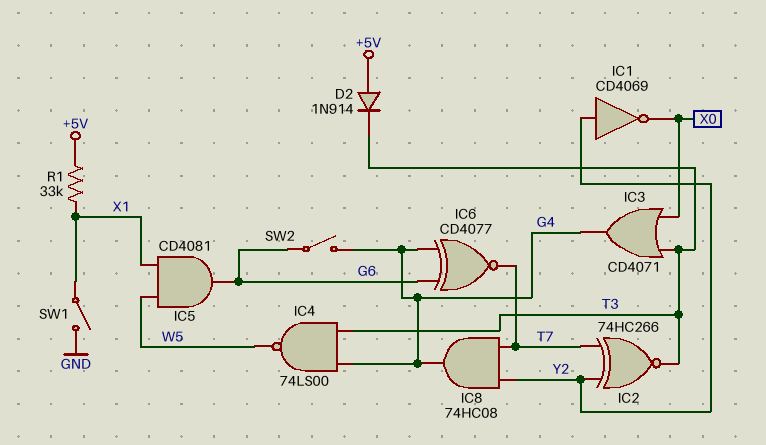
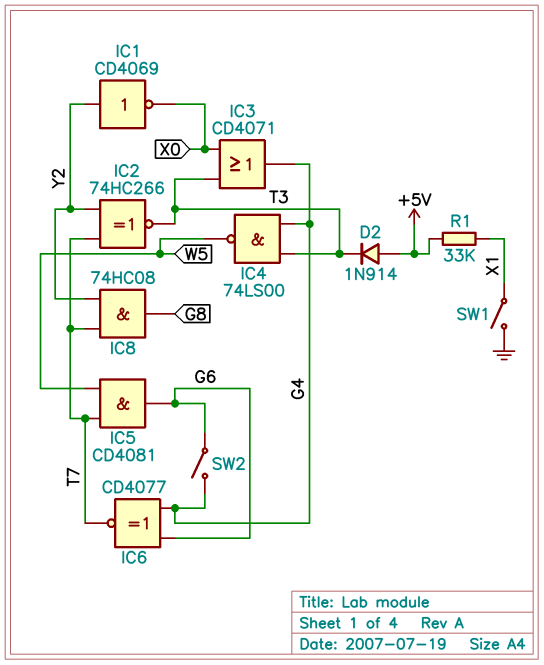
IC5: AND CD4081 (in W5, in X1, out G6) -> AND CD4081 (in T7, in W5, out G6)
IC8: AND 74HC08 (in T7, in Y2, out G4) -> AND 74HC08 (in T7, in Y2, out G8)

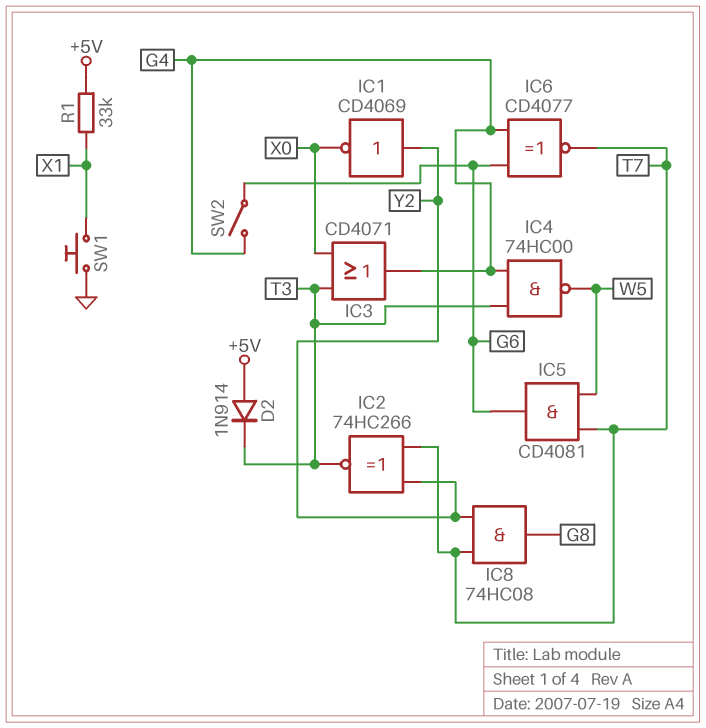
IC4: NAND 74LS00 (in G4, in T3, out W5) -> NAND 74HC00 (in G4, in T3, out W5)
SW1: switch (GND, X1) -> button (GND, X1)

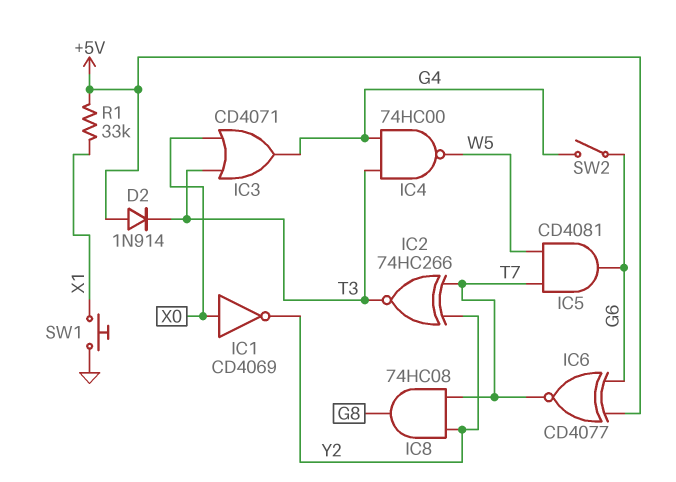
IC1: NOT CD4069 (in Y2, out X0) -> NOT CD4069 (in X0, out Y2)
IC6: XNOR CD4077 (in G4, in G6, out T7) -> XNOR CD4077 (in +5V, in G6, out T7)

